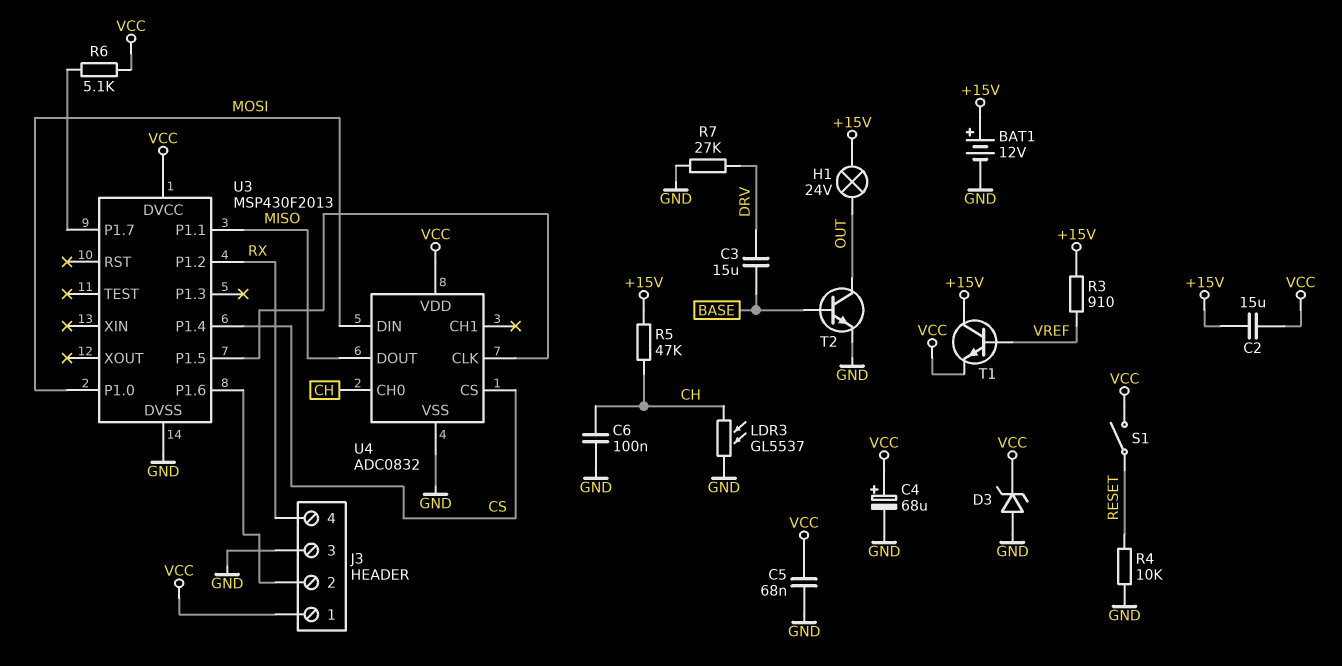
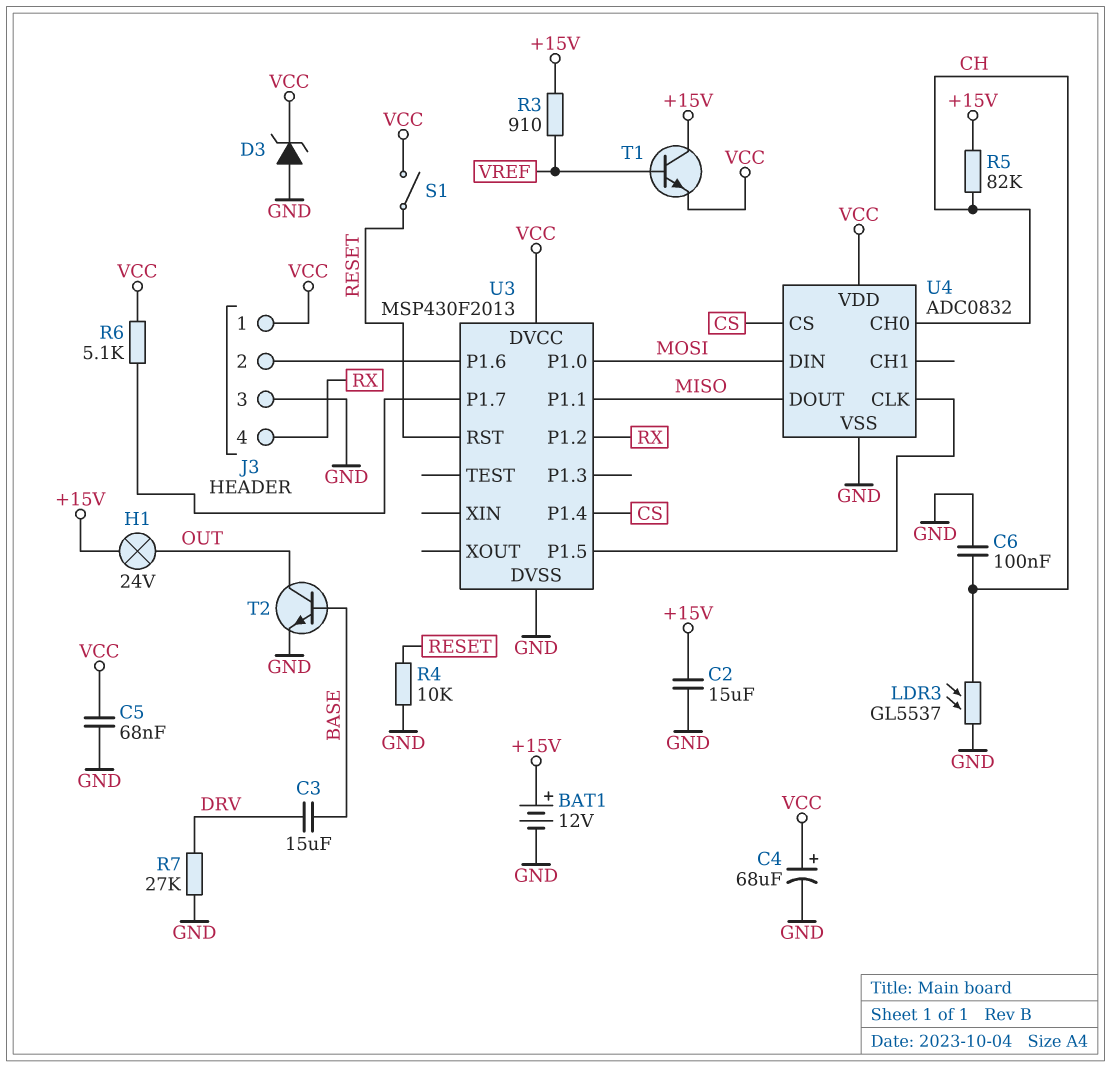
C2: 15uF (+15V, VCC) -> 15uF (+15V, GND)
R5: 47k (+15V, CH) -> 82k (+15V, CH)
U3 pin RST: none -> RESET

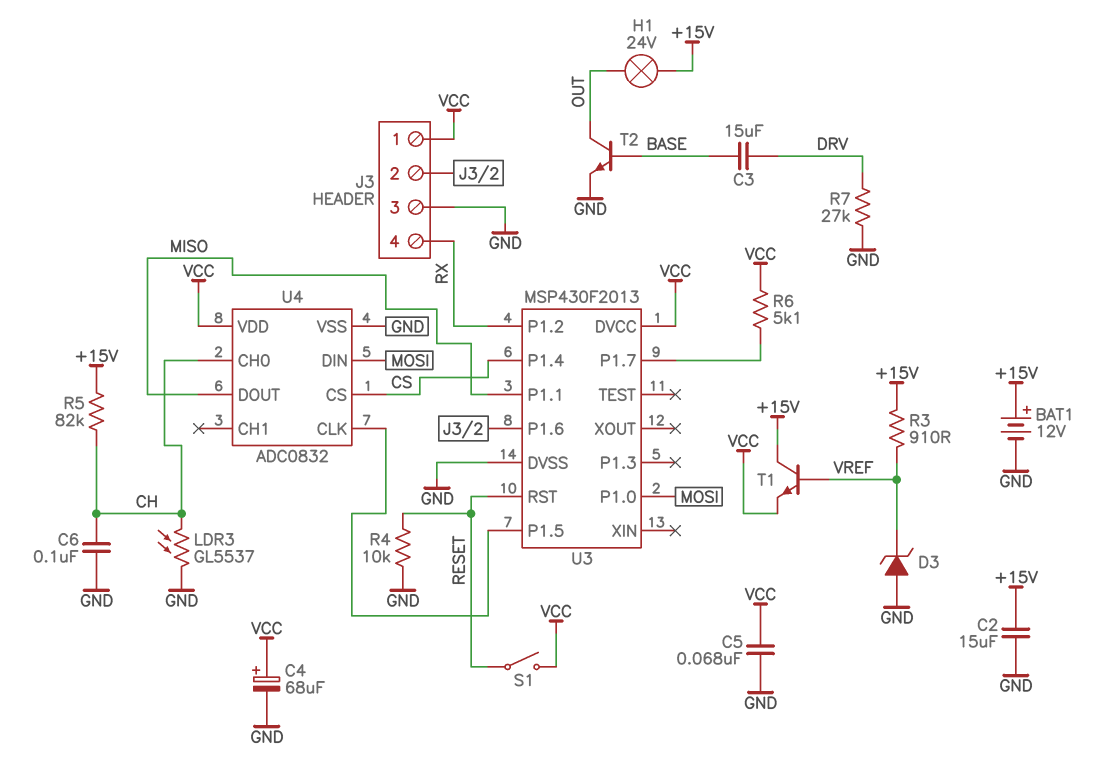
D3: zener (A GND, K VCC) -> zener (A GND, K VREF)

